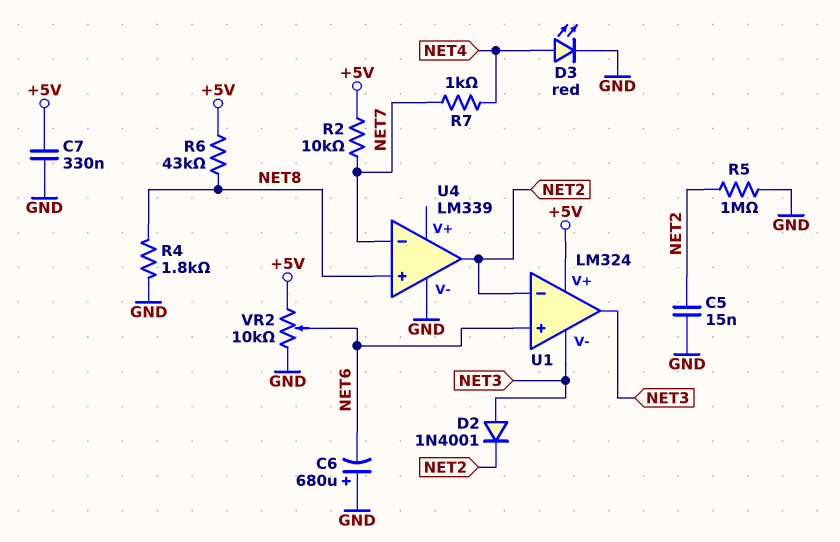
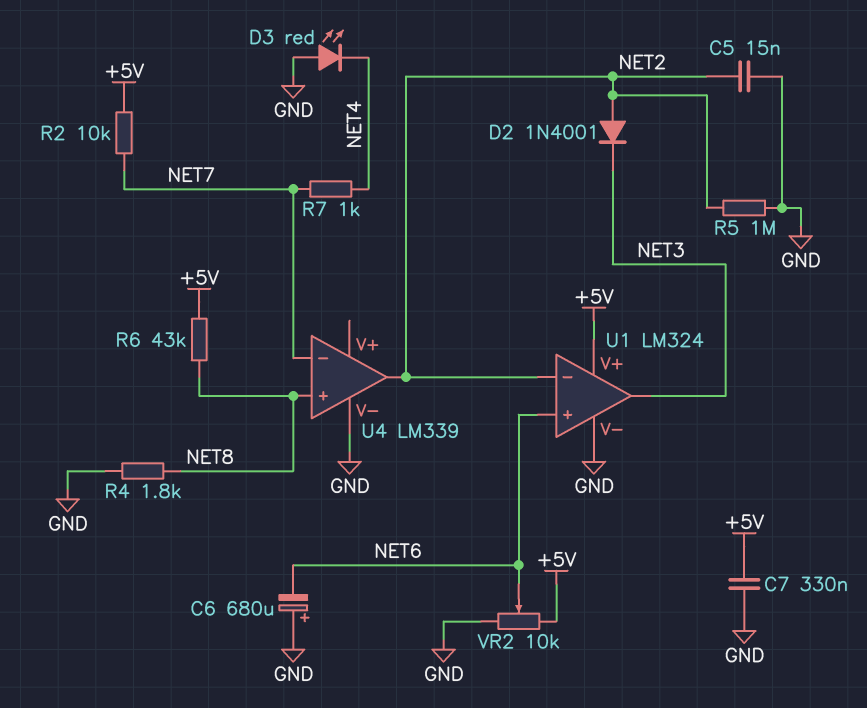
D2: diode 1N4001 (A NET3, K NET2) -> diode 1N4001 (A NET2, K NET3)
D3: LED red (A NET4, K GND) -> LED red (A GND, K NET4)
U1 pin V-: NET3 -> GND

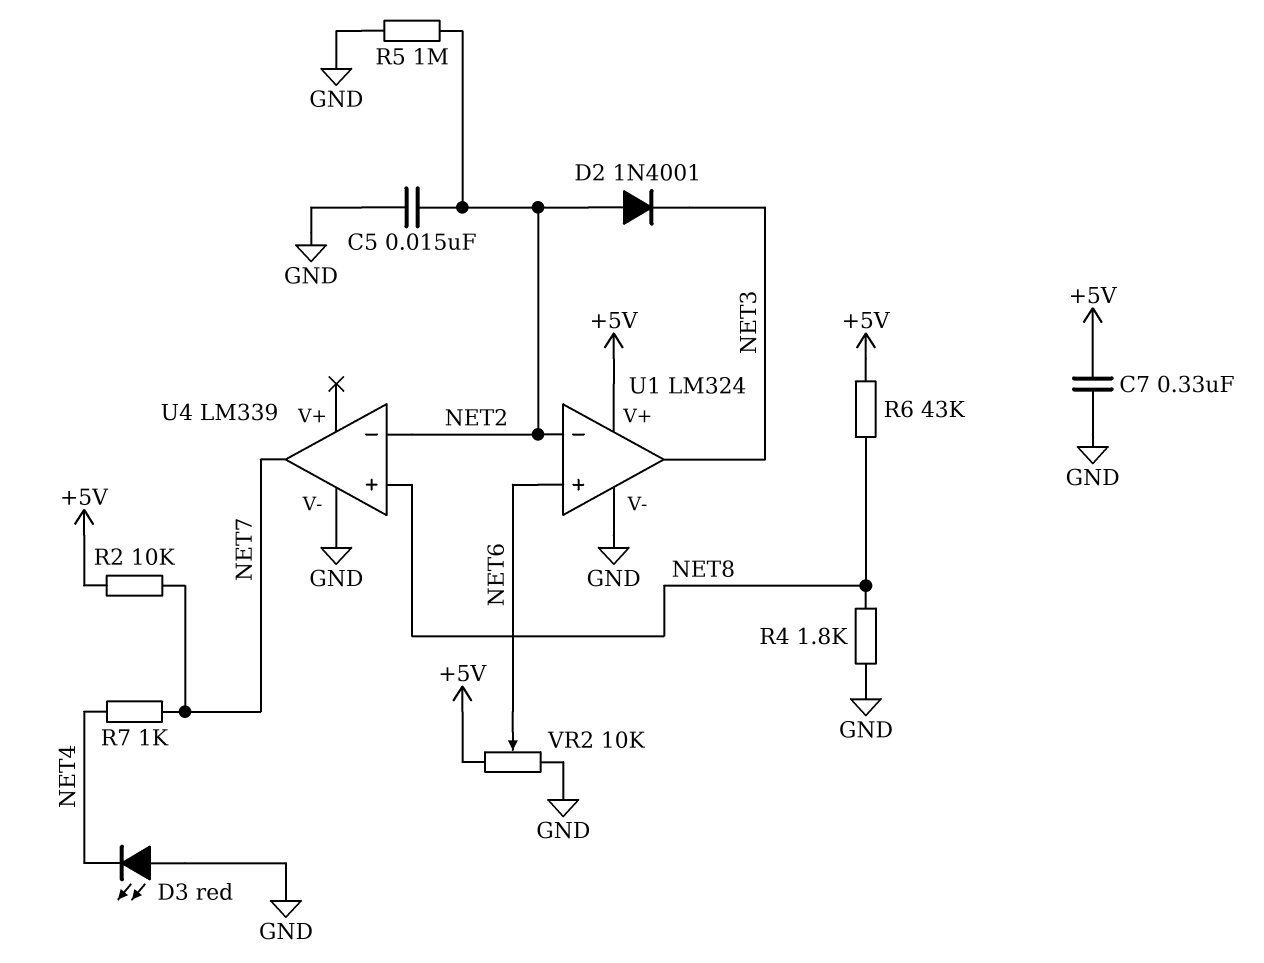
C6: 680uF (plus GND, minus NET6) -> none
U4 pin in-: NET7 -> NET2
U4 pin out: NET2 -> NET7

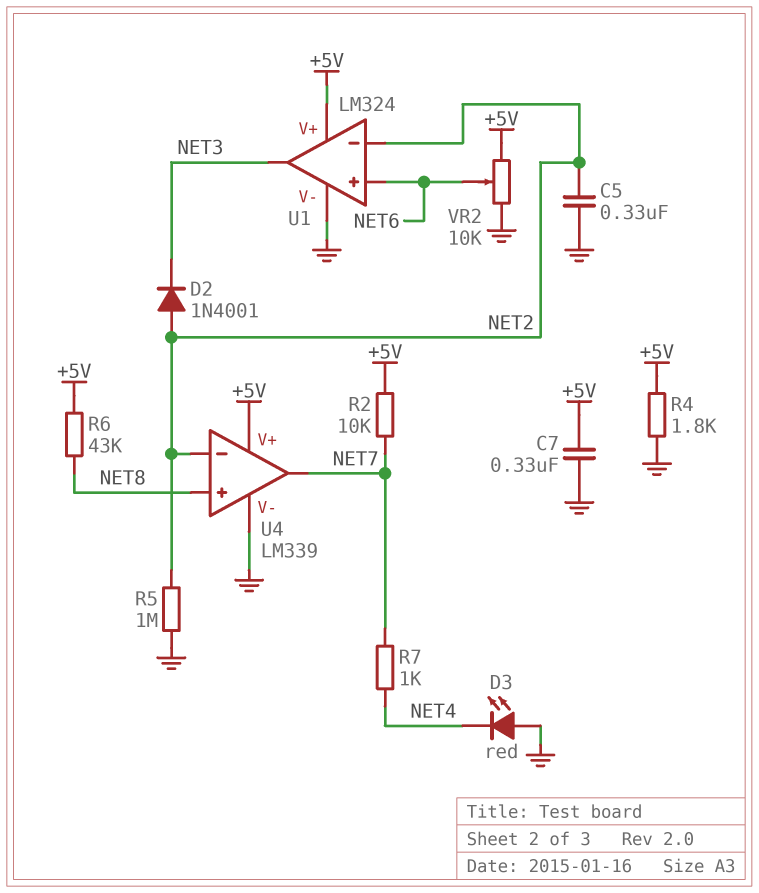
C5: 15nF (GND, NET2) -> 330nF (GND, NET2)
R4: 1.8k (GND, NET8) -> 1.8k (+5V, GND)
U4 pin V+: none -> +5V

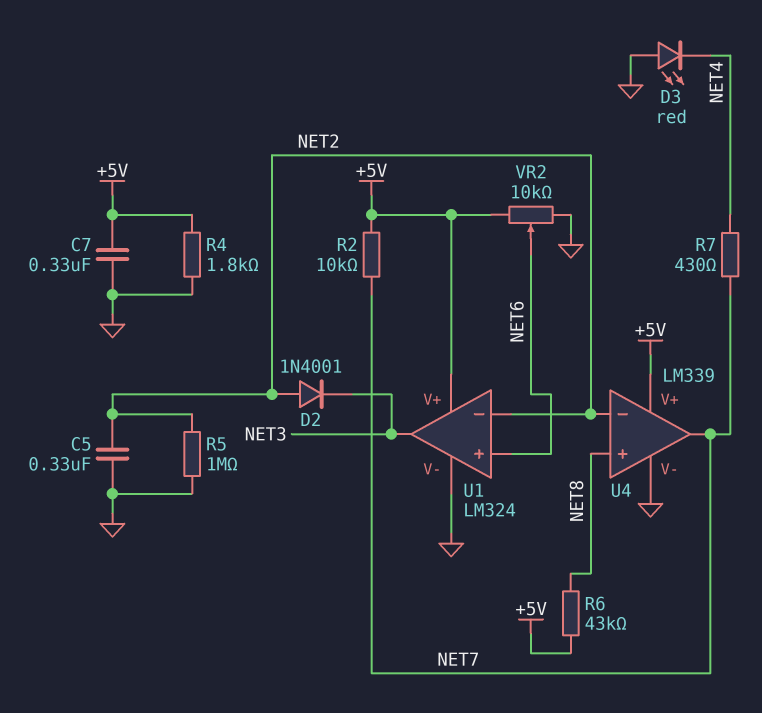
R7: 1k (NET4, NET7) -> 430 (NET4, NET7)

